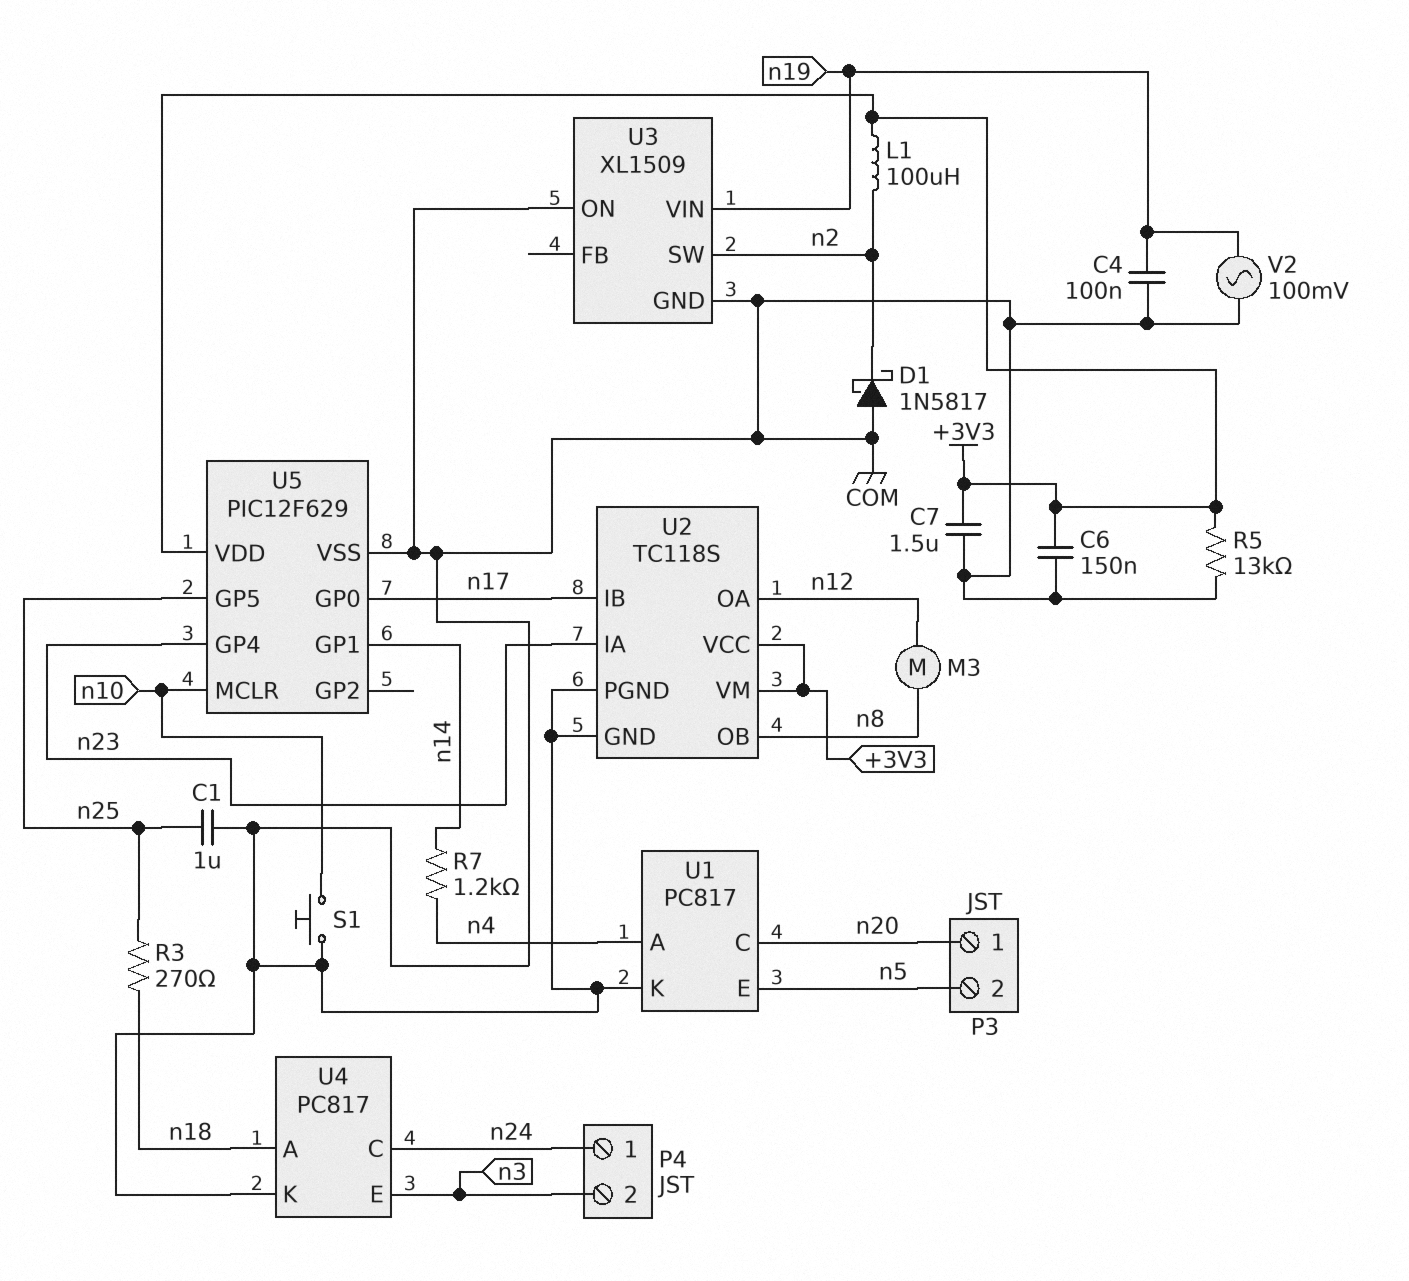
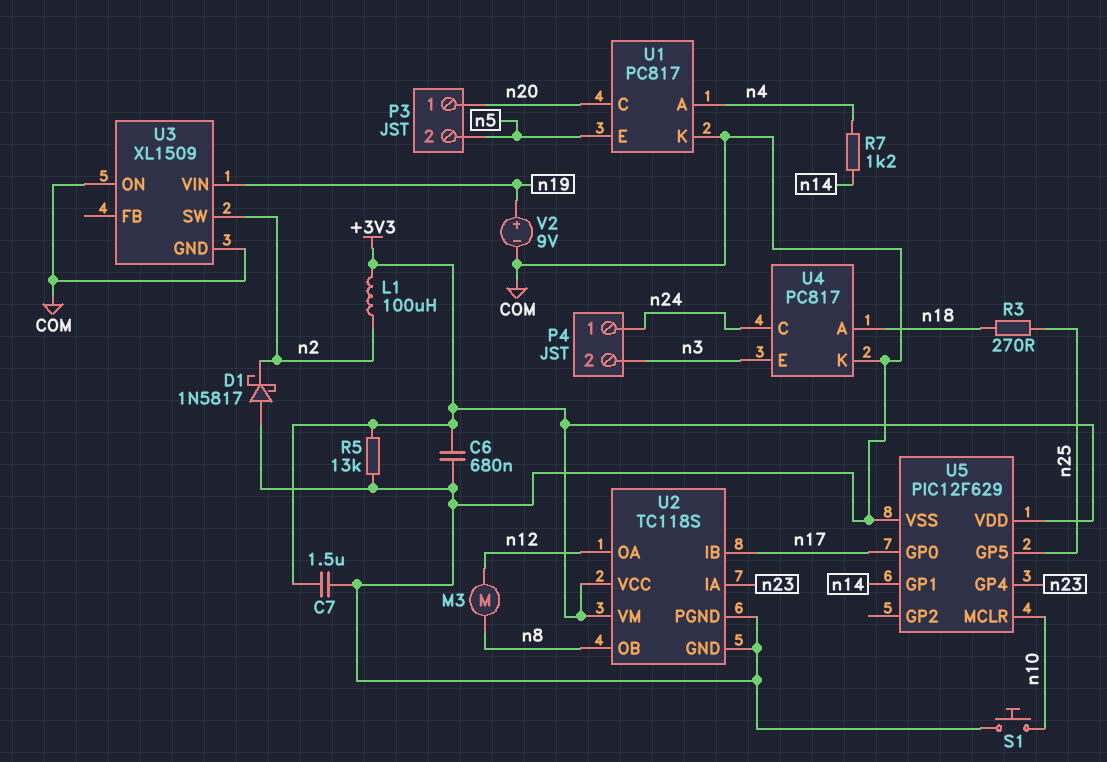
C1: 1uF (COM, n25) -> none
C4: 100nF (COM, n19) -> none
C6: 150nF (+3V3, COM) -> 680nF (+3V3, COM)
V2: AC 100mV (COM, n19) -> 9V (plus n19, minus COM)

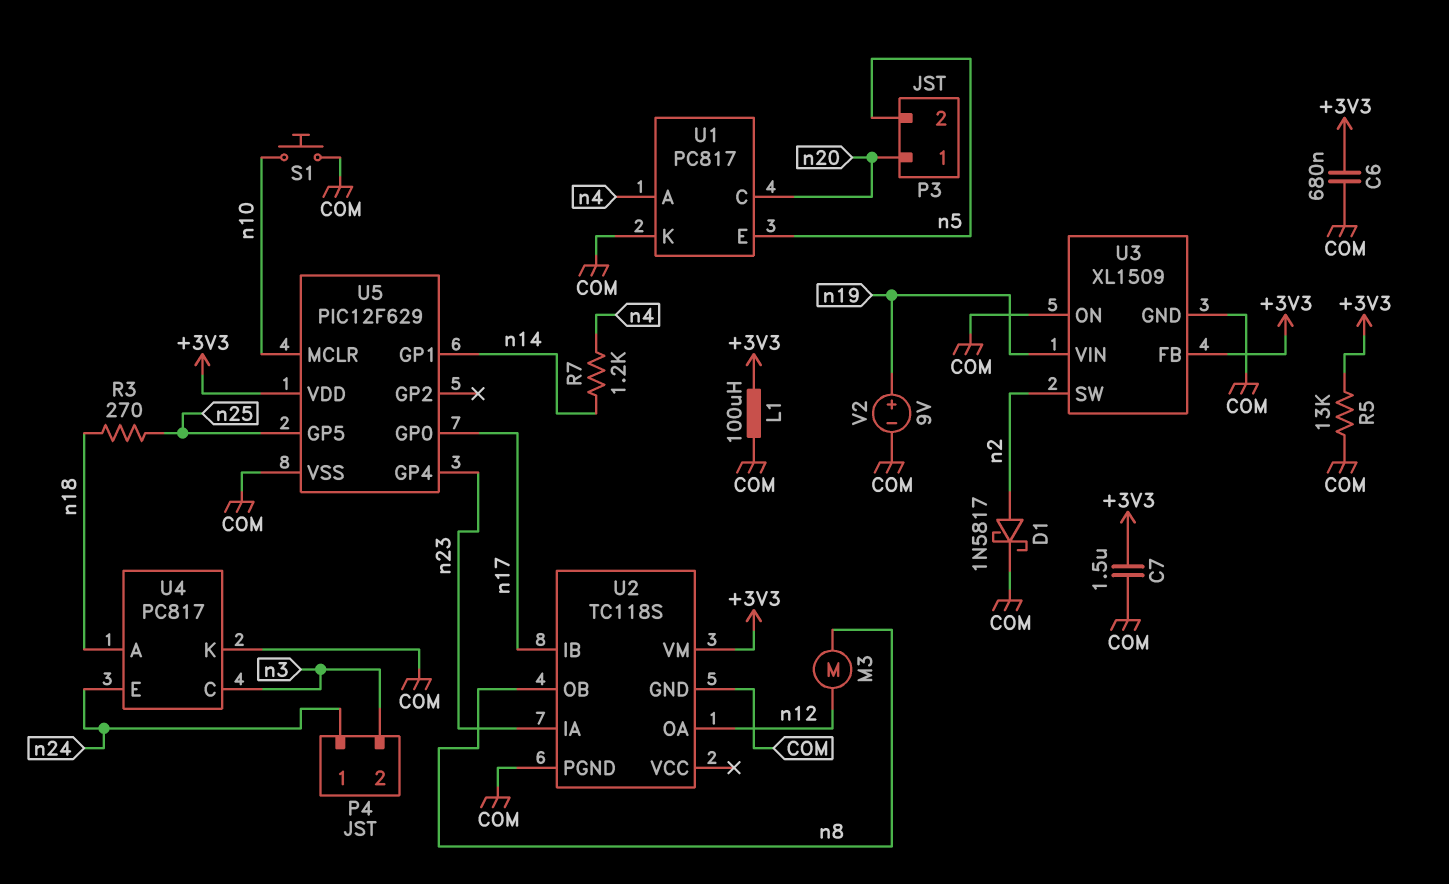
D1: schottky 1N5817 (A COM, K n2) -> schottky 1N5817 (A n2, K COM)
L1: 100uH (+3V3, n2) -> 100uH (+3V3, COM)
U2 pin VCC: +3V3 -> none
U3 pin FB: none -> +3V3
U4 pin C: n24 -> n3
U4 pin E: n3 -> n24

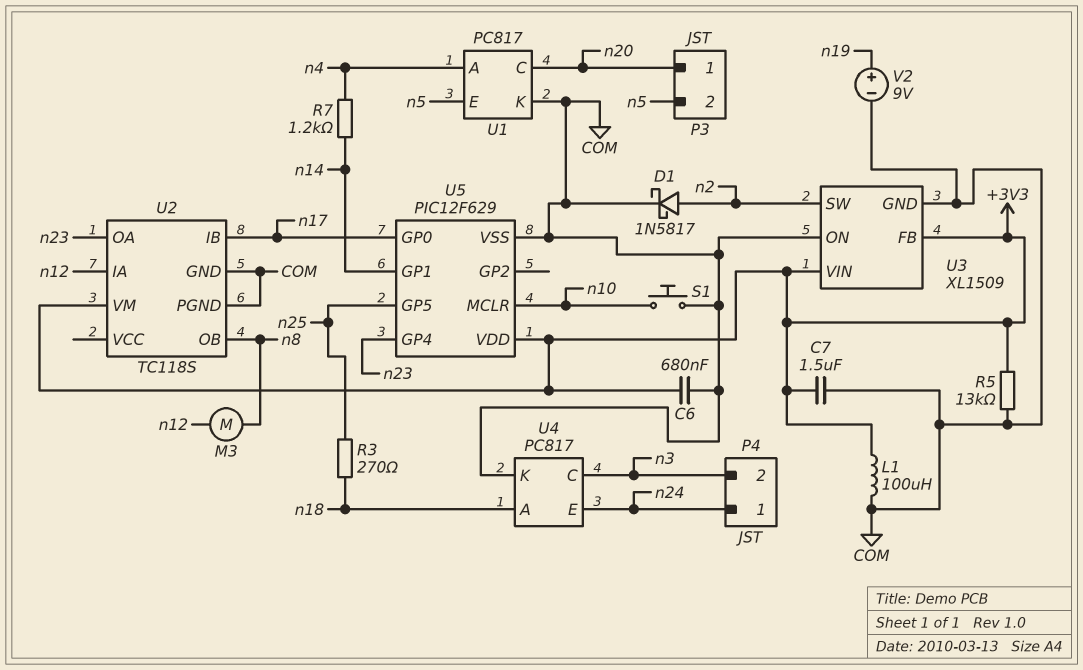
U2 pin IA: n23 -> n12
U2 pin OA: n12 -> n23
U3 pin VIN: n19 -> +3V3

